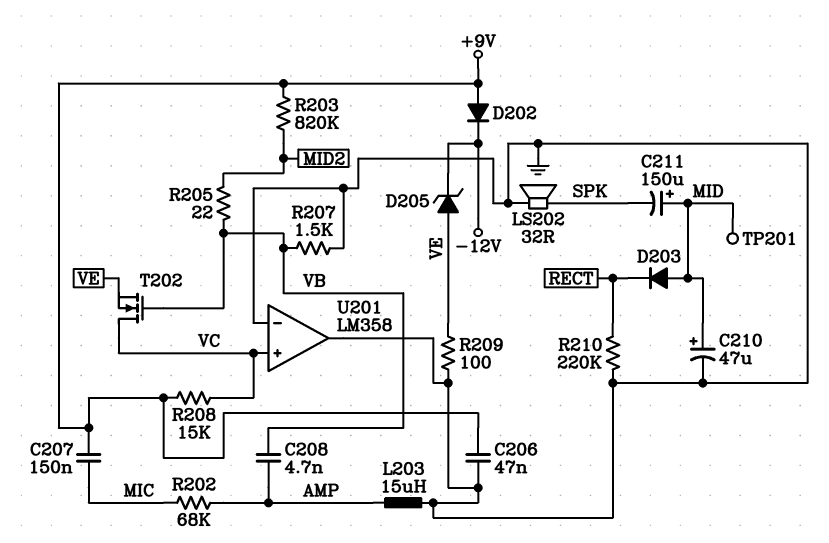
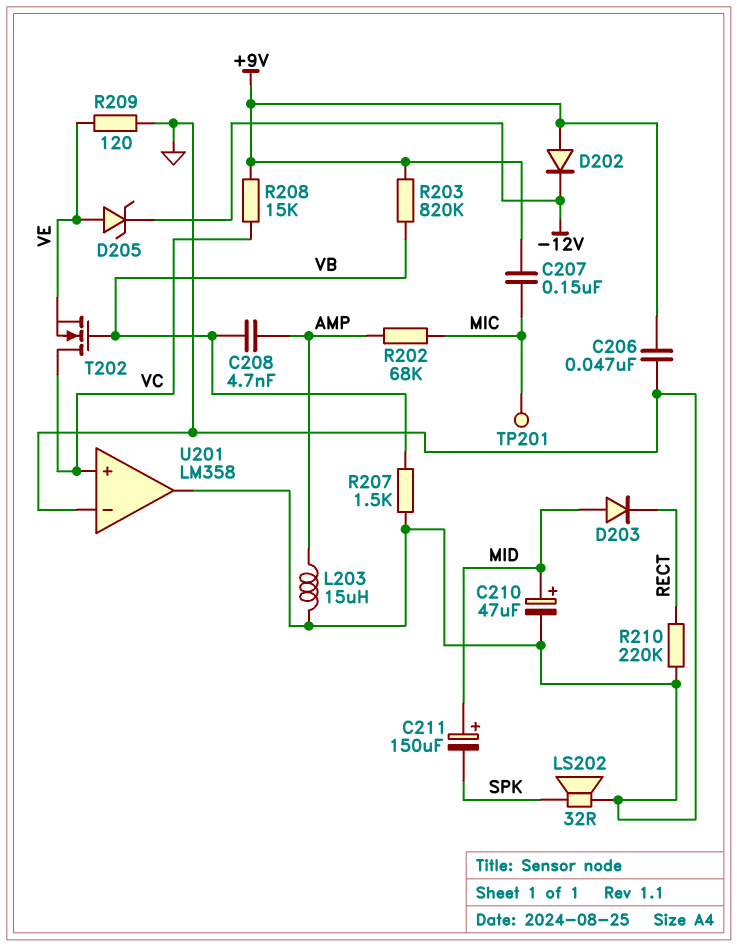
R203: 820k (+9V, MID2) -> 820k (+9V, VB)
R205: 22 (MID2, VB) -> none
R209: 100 (GND, VE) -> 120 (GND, VE)
TP201: test point (MID) -> test point (MIC)

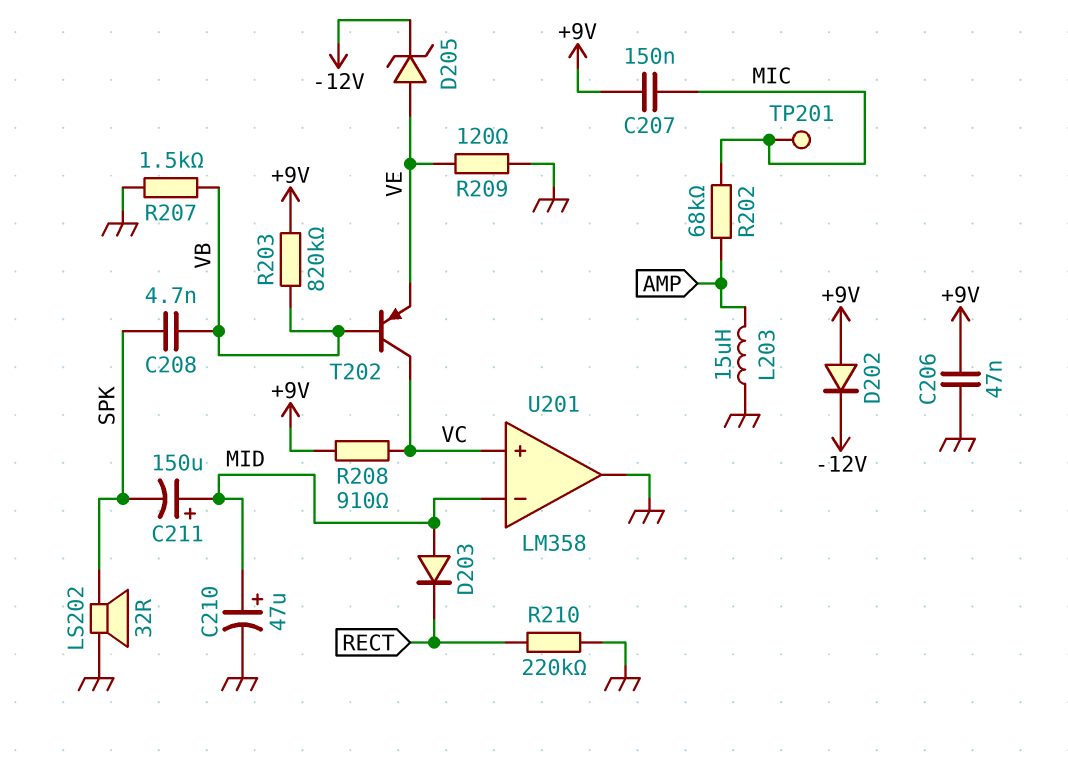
C208: 4.7nF (AMP, VB) -> 4.7nF (SPK, VB)
R208: 15k (+9V, VC) -> 910 (+9V, VC)
T202: NMOS (G VB, D VC, S VE) -> PNP (B VB, C VC, E VE)
U201 pin in-: GND -> MID

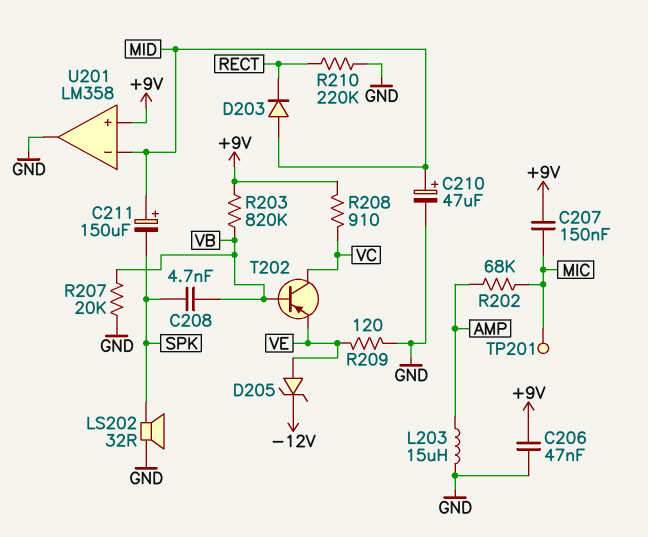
D202: diode (A +9V, K -12V) -> none
R207: 1.5k (GND, VB) -> 20k (GND, VB)
U201 pin in+: VC -> +9V

